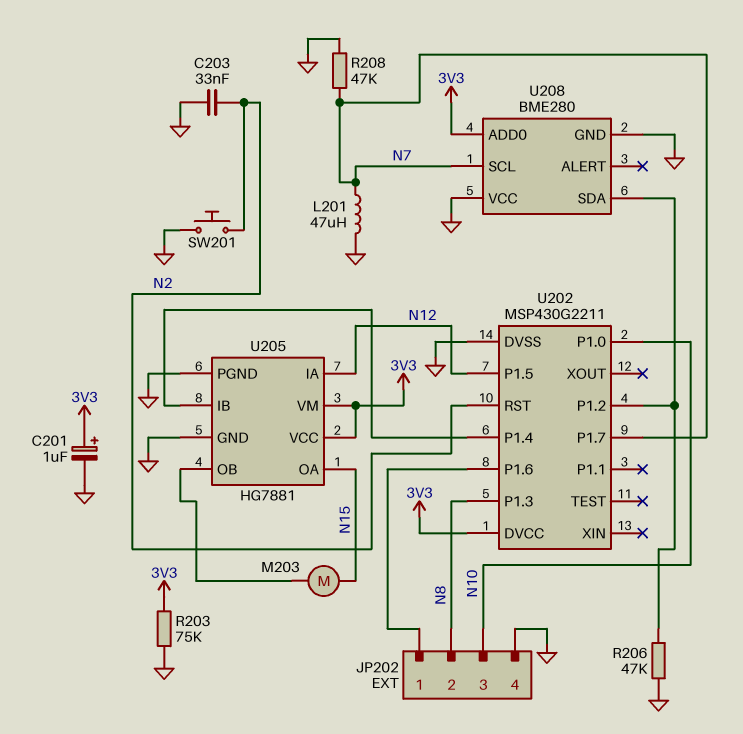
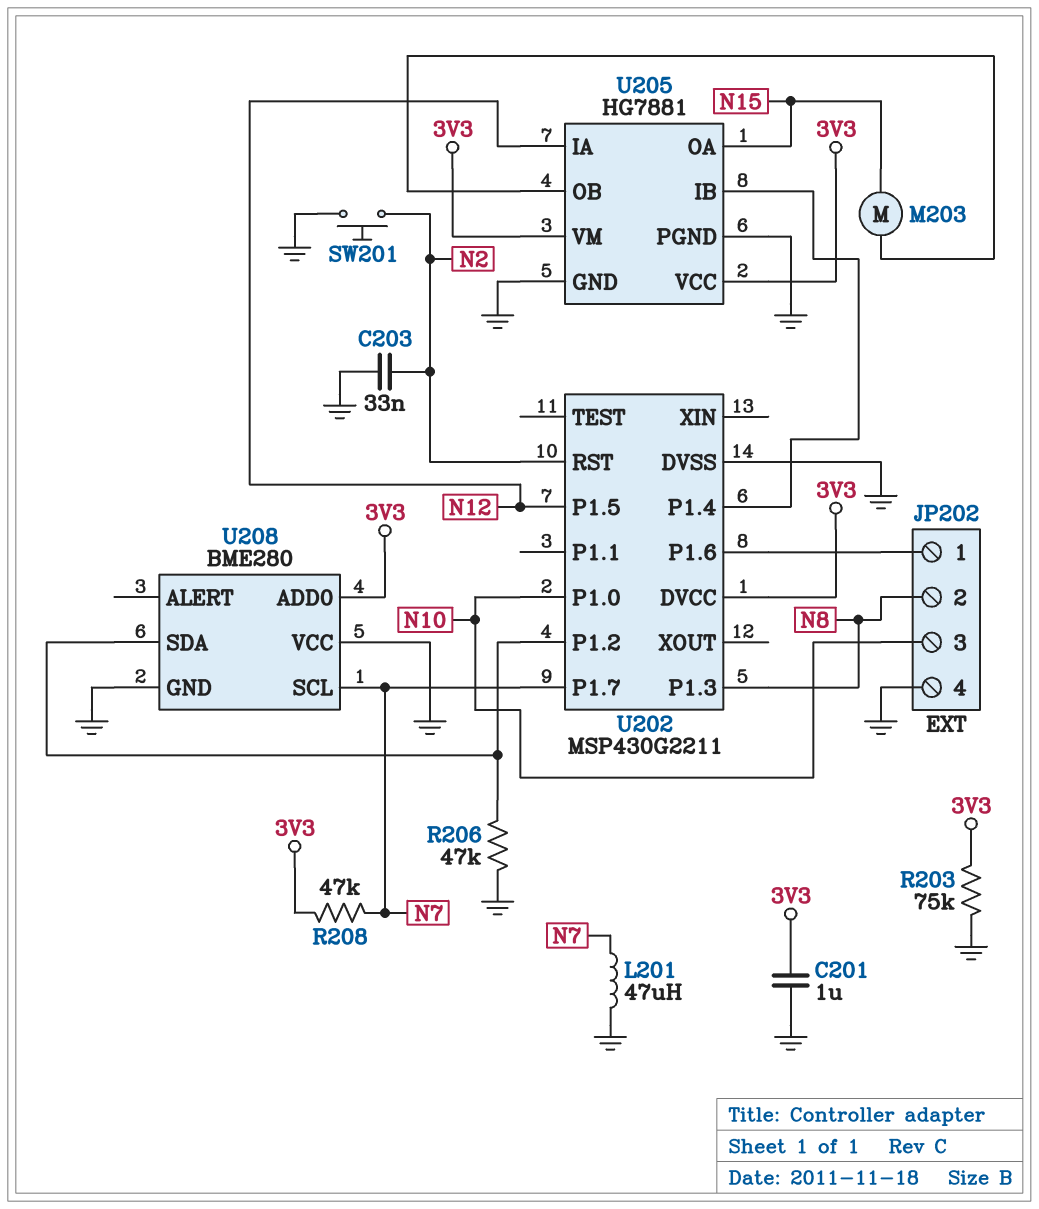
C201: 1uF (plus 3V3, minus GND) -> 1uF (3V3, GND)
R208: 47k (GND, N7) -> 47k (3V3, N7)

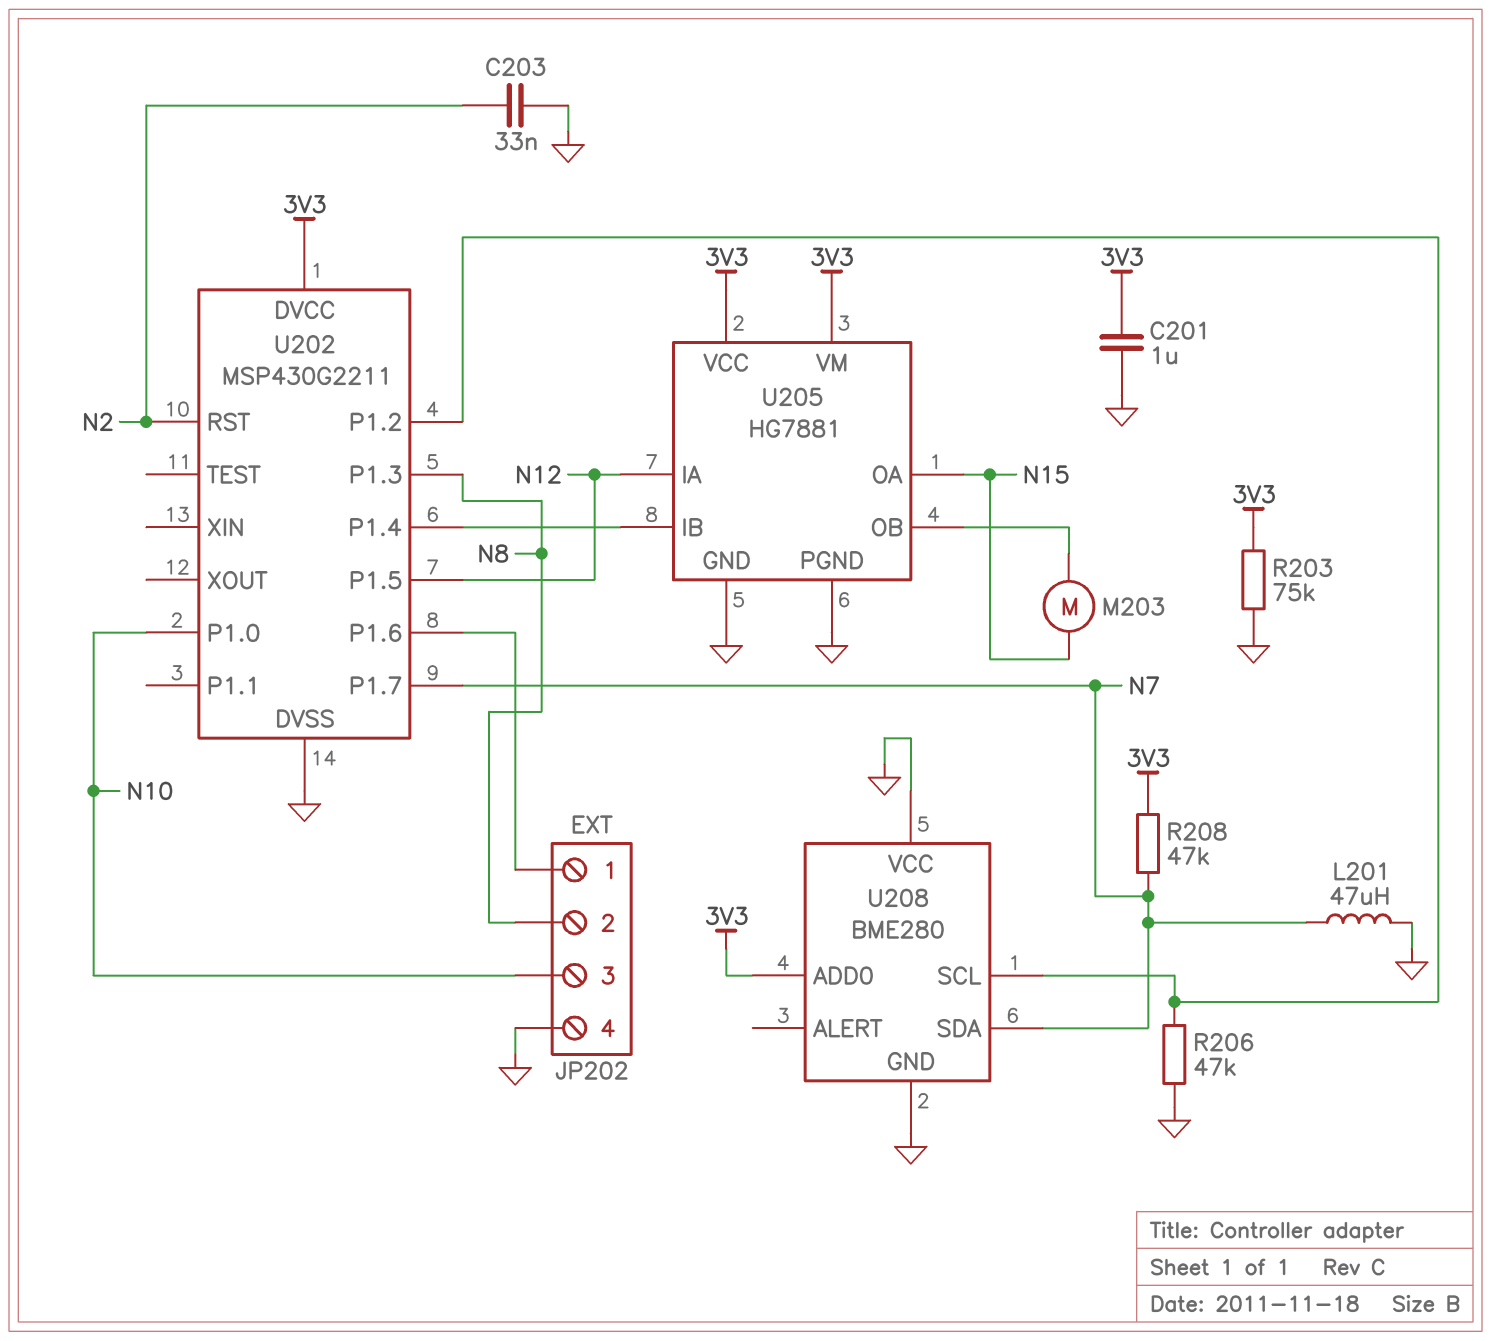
SW201: button (GND, N2) -> none
U208 pin SCL: N7 -> U202/P1.2
U208 pin SDA: U202/P1.2 -> N7

